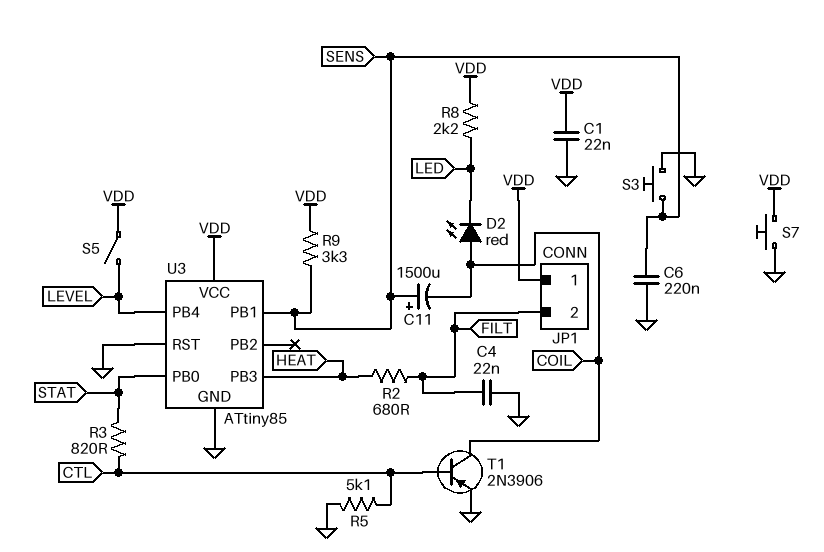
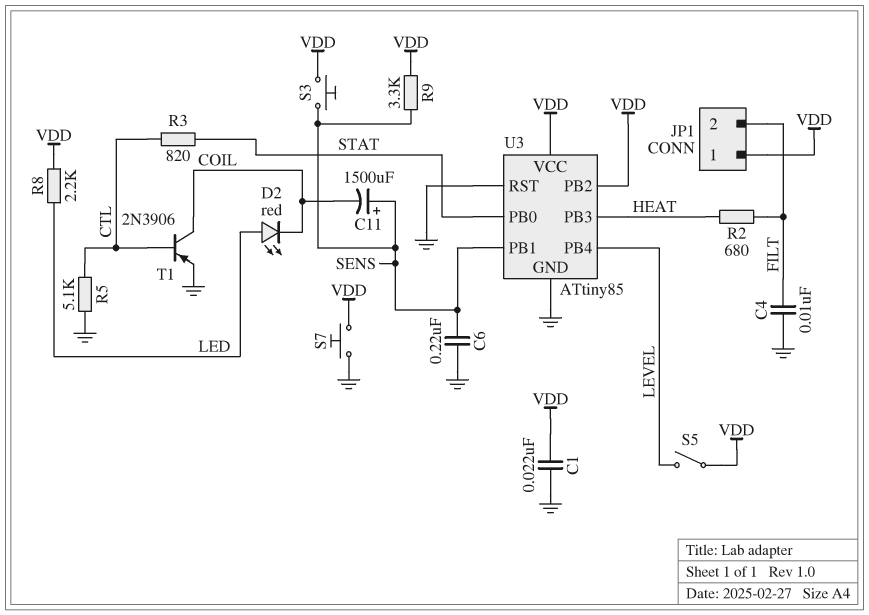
C4: 22nF (FILT, GND) -> 10nF (FILT, GND)
D2: LED red (A COIL, K LED) -> LED red (A LED, K COIL)
S3: button (GND, SENS) -> button (SENS, VDD)
U3 pin PB2: none -> VDD

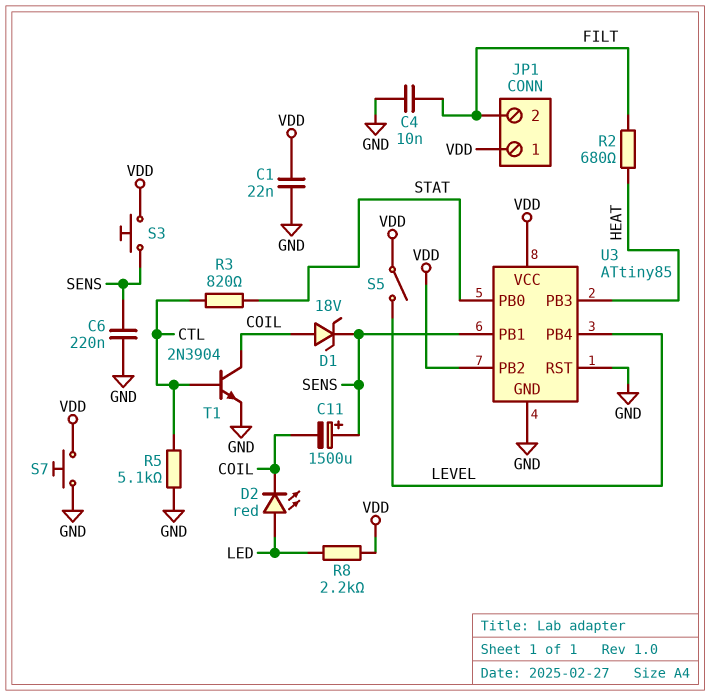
D1: none -> zener 18V (A COIL, K SENS)
R9: 3.3k (SENS, VDD) -> none
T1: PNP 2N3906 (B CTL, C COIL, E GND) -> NPN 2N3904 (B CTL, C COIL, E GND)

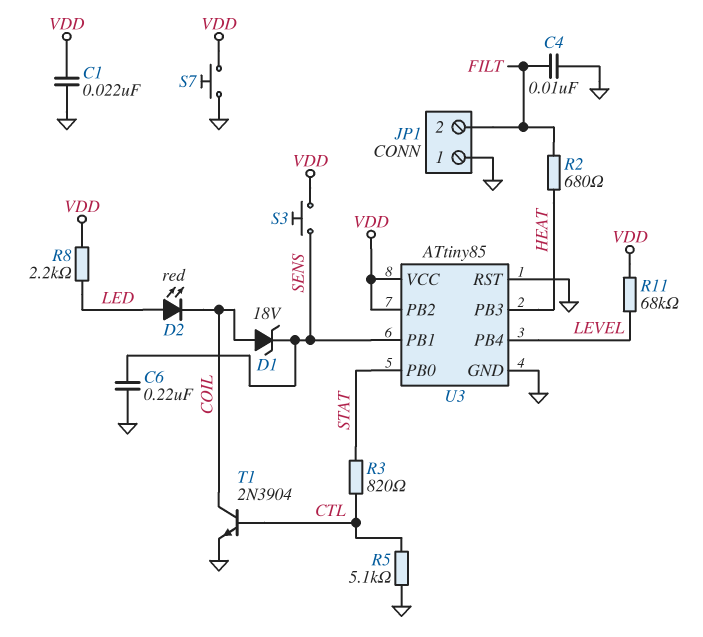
C11: 1500uF (plus SENS, minus COIL) -> none
JP1 pin 1: VDD -> GND
R11: none -> 68k (LEVEL, VDD)
S5: switch (LEVEL, VDD) -> none

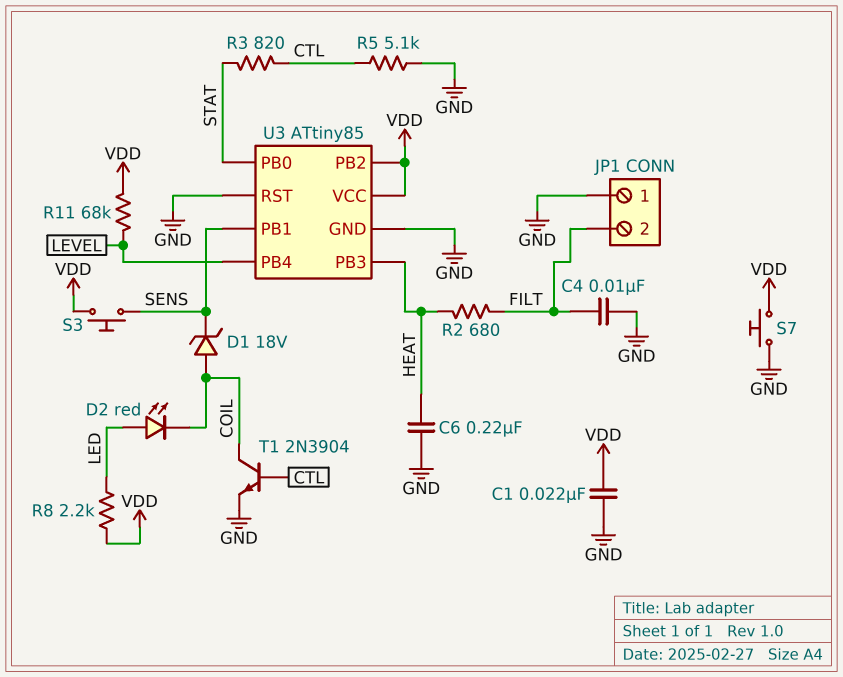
C6: 220nF (GND, SENS) -> 220nF (GND, HEAT)

